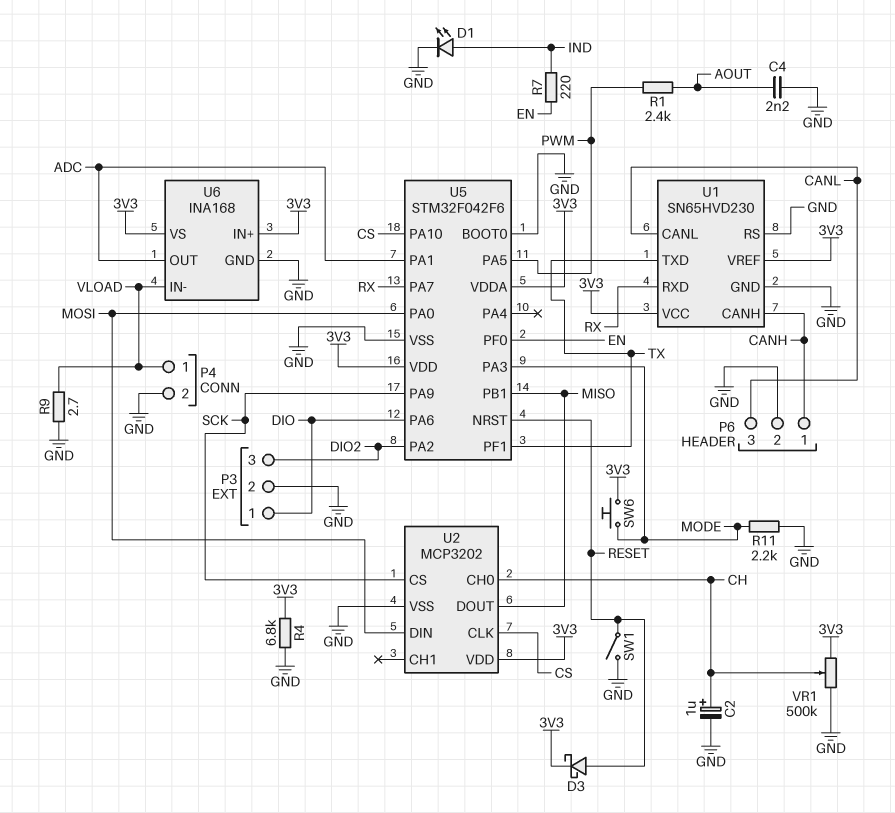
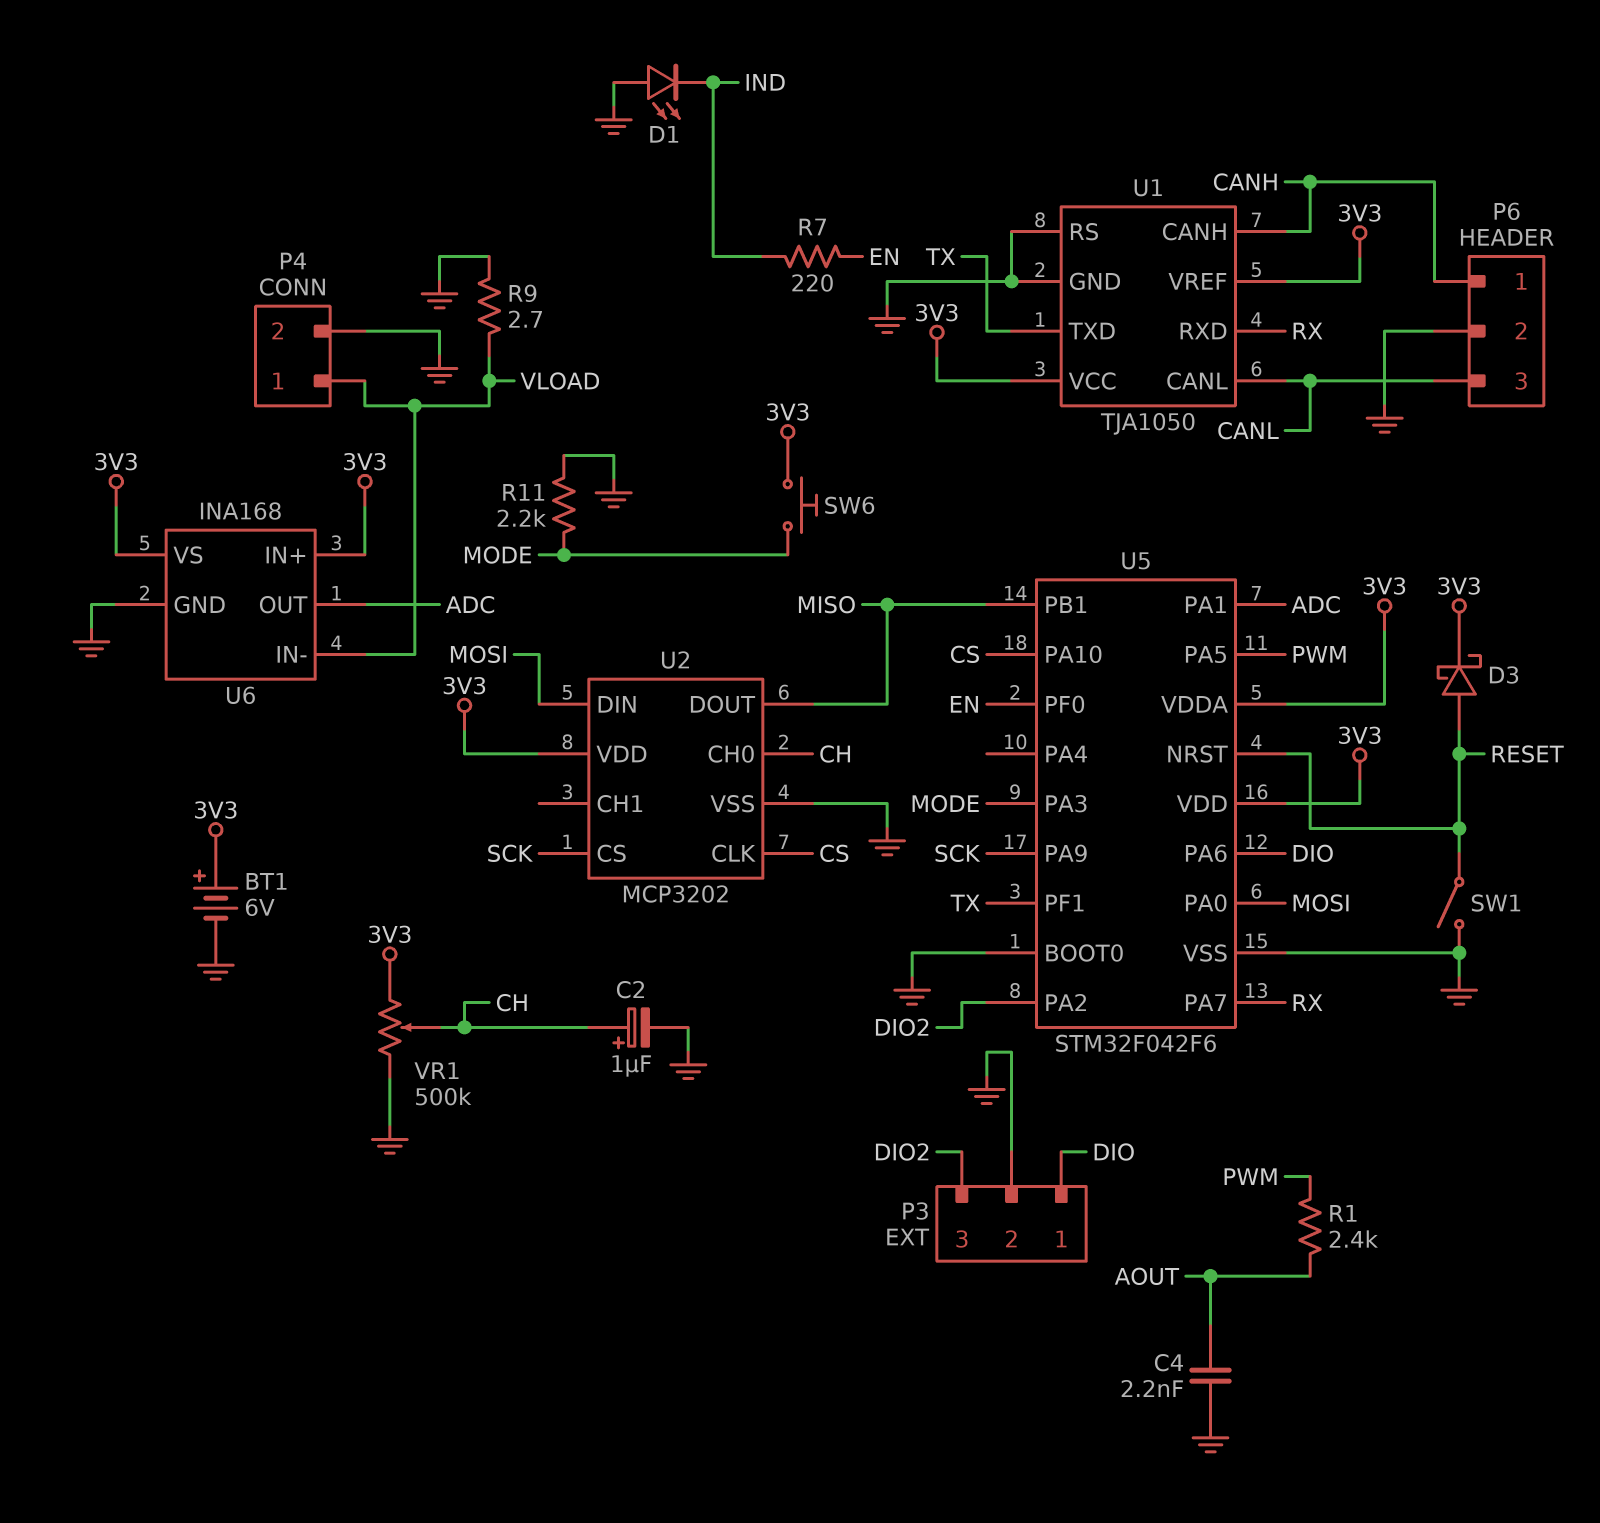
BT1: none -> 6V (plus 3V3, minus GND)
D1: LED (A IND, K GND) -> LED (A GND, K IND)
R4: 6.8k (3V3, GND) -> none
U1: SN65HVD230 -> TJA1050

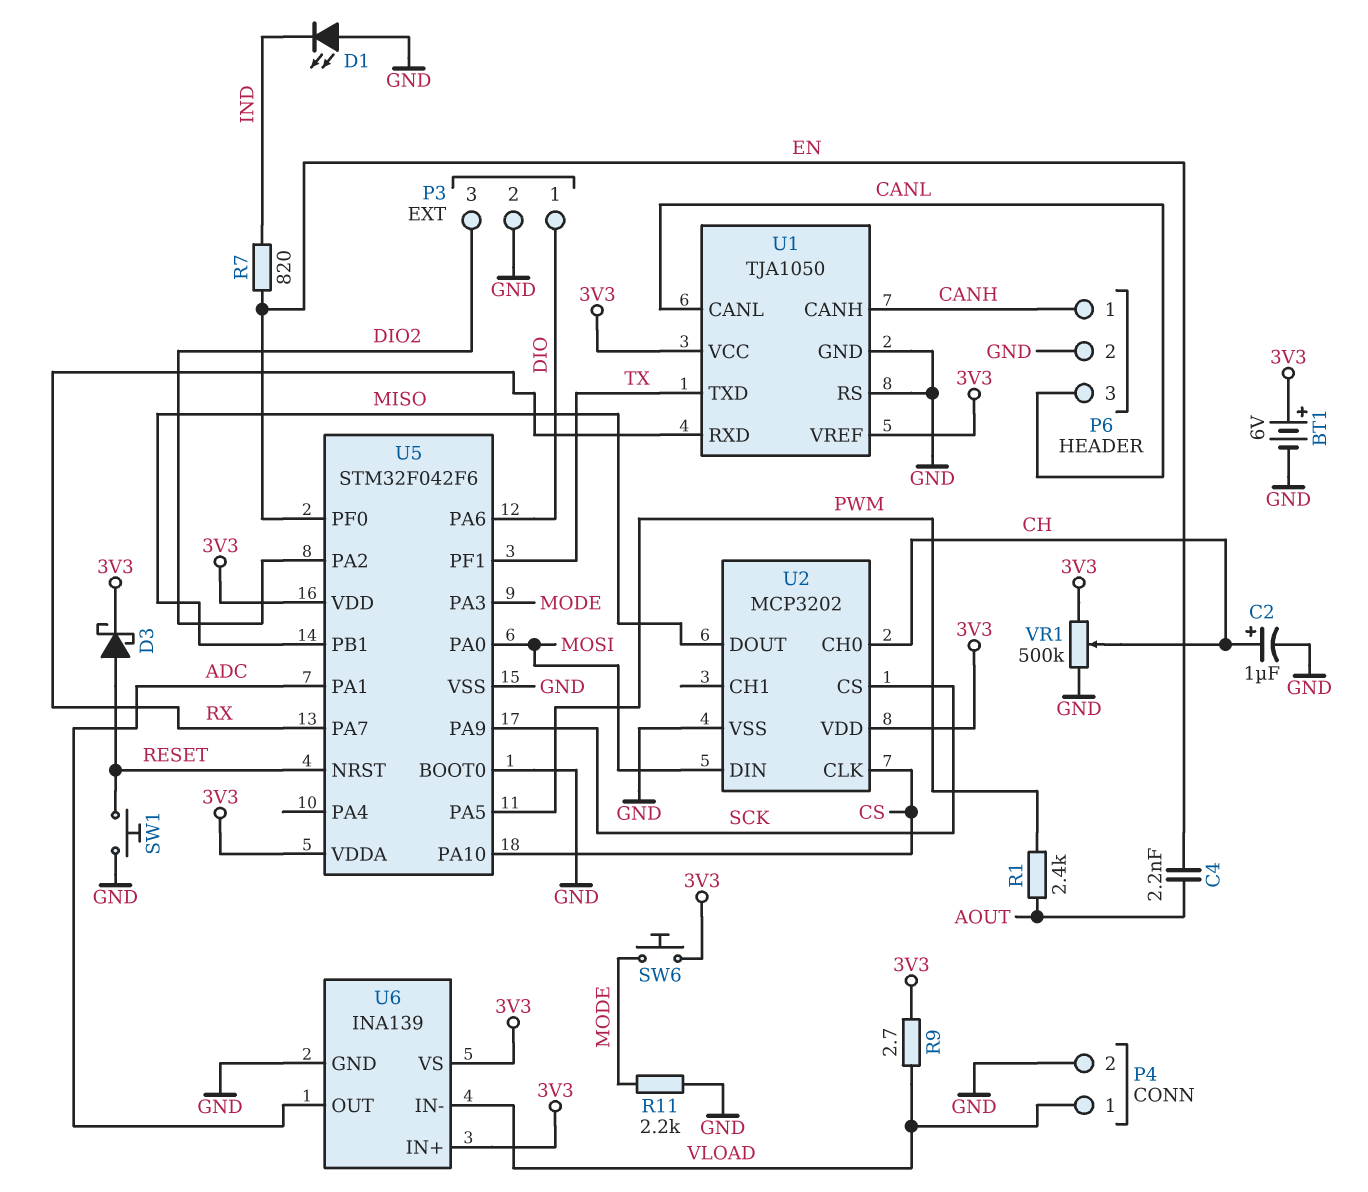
C4: 2.2nF (AOUT, GND) -> 2.2nF (AOUT, EN)
R7: 220 (EN, IND) -> 820 (EN, IND)
R9: 2.7 (GND, VLOAD) -> 2.7 (3V3, VLOAD)
SW1: switch (GND, RESET) -> button (GND, RESET)
U6: INA168 -> INA139

